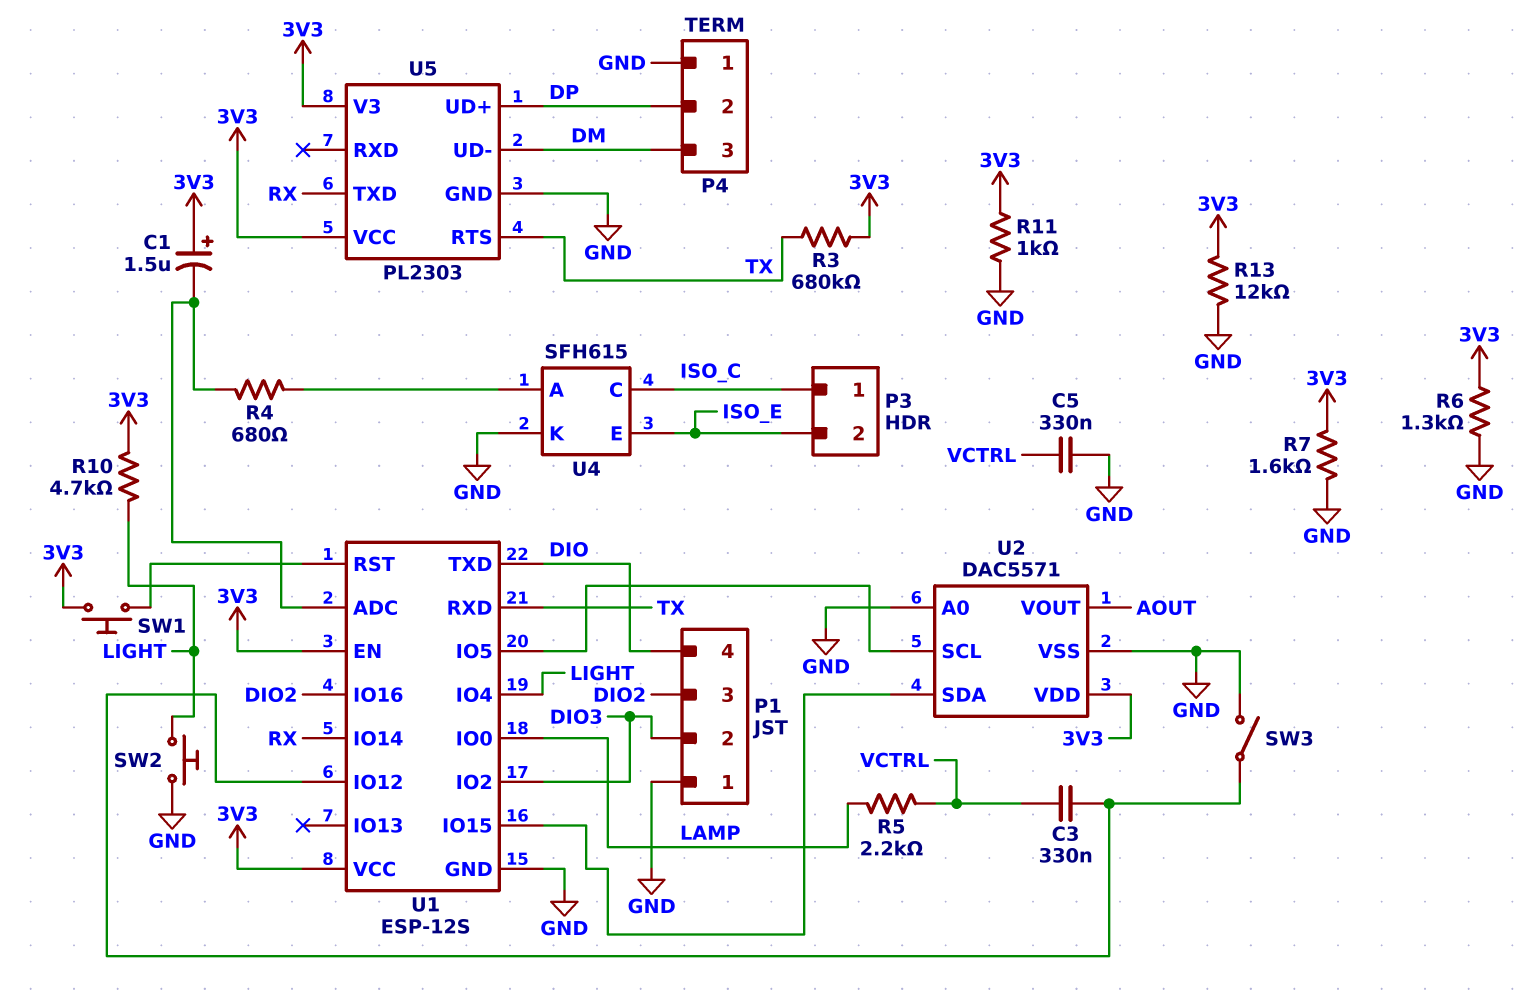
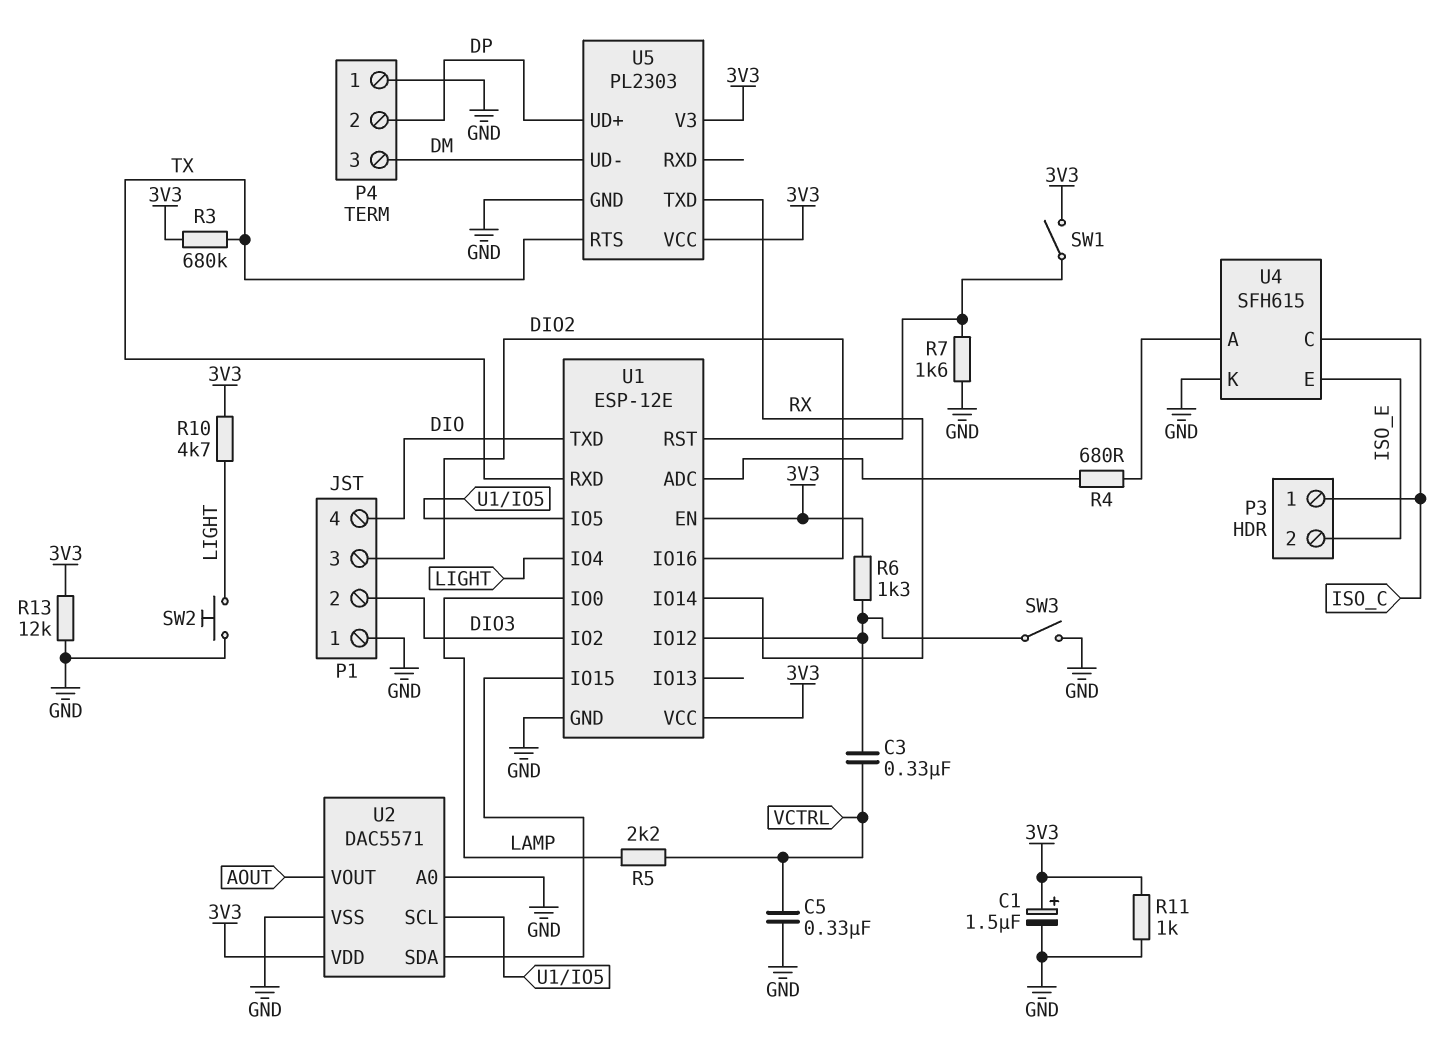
C1: 1.5uF (plus 3V3, minus U1/ADC) -> 1.5uF (plus 3V3, minus GND)
R6: 1.3k (3V3, GND) -> 1.3k (3V3, U1/IO12)
R7: 1.6k (3V3, GND) -> 1.6k (GND, U1/RST)
SW1: button (3V3, U1/RST) -> switch (3V3, U1/RST)
U1: ESP-12S -> ESP-12E

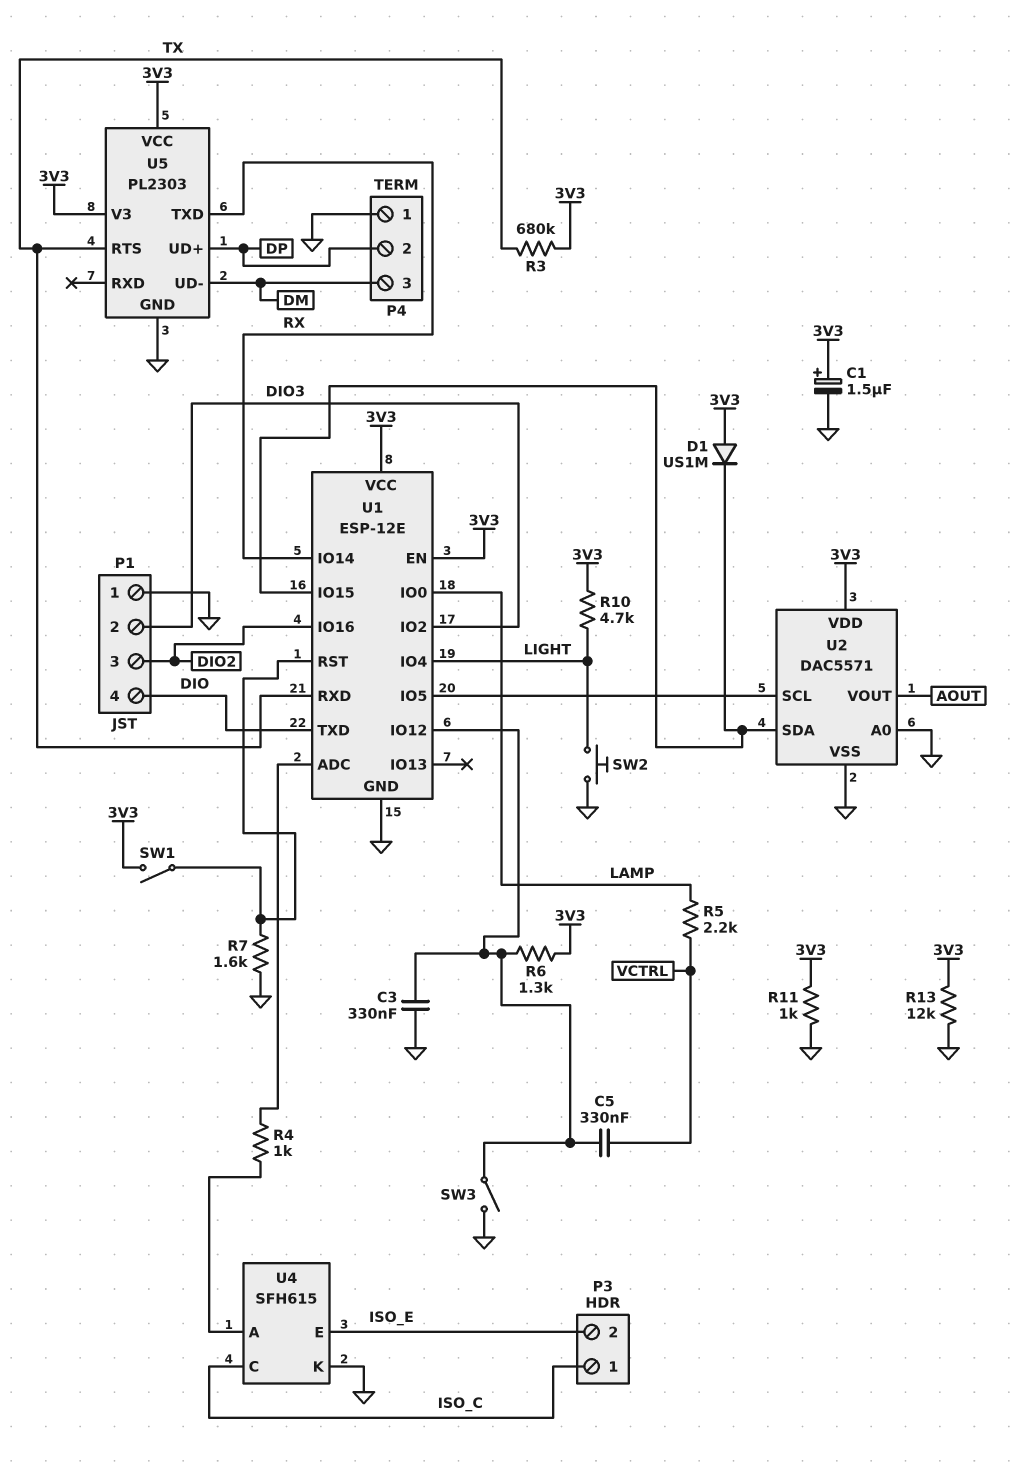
C3: 330nF (U1/IO12, VCTRL) -> 330nF (GND, U1/IO12)
C5: 330nF (GND, VCTRL) -> 330nF (U1/IO12, VCTRL)
D1: none -> diode US1M (A 3V3, K U1/IO15)
R4: 680 (U1/ADC, U4/A) -> 1k (U1/ADC, U4/A)

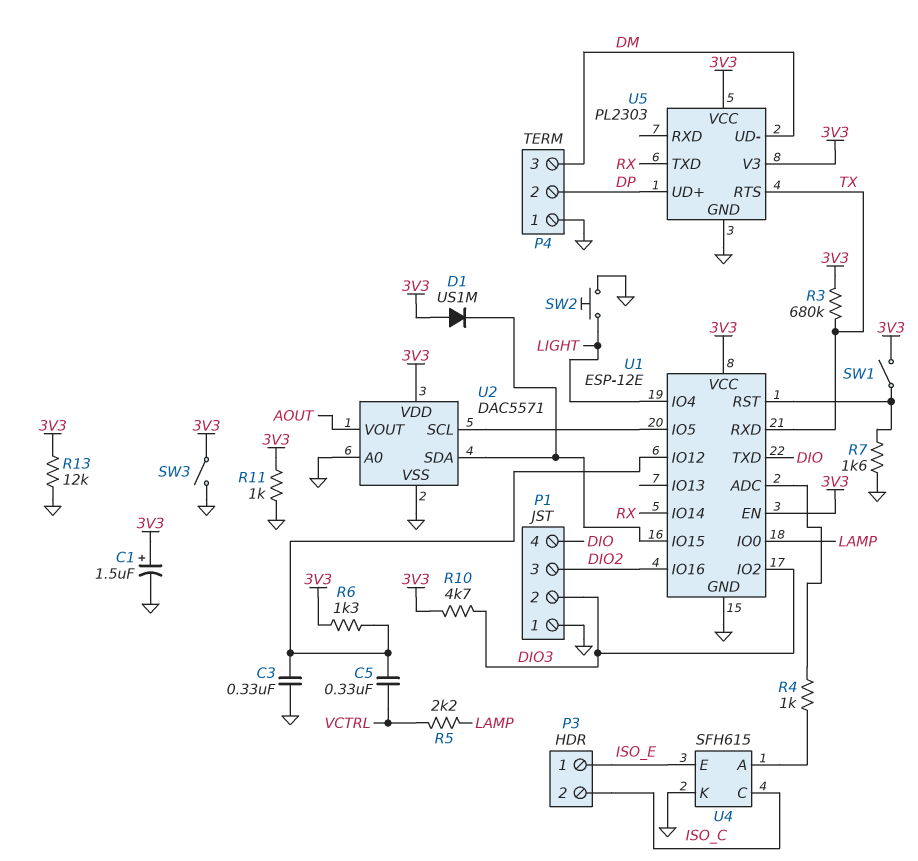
P3 pin 1: ISO_C -> ISO_E
P3 pin 2: ISO_E -> ISO_C
R10: 4.7k (3V3, LIGHT) -> 4.7k (3V3, DIO3)
SW3: switch (GND, U1/IO12) -> switch (3V3, GND)

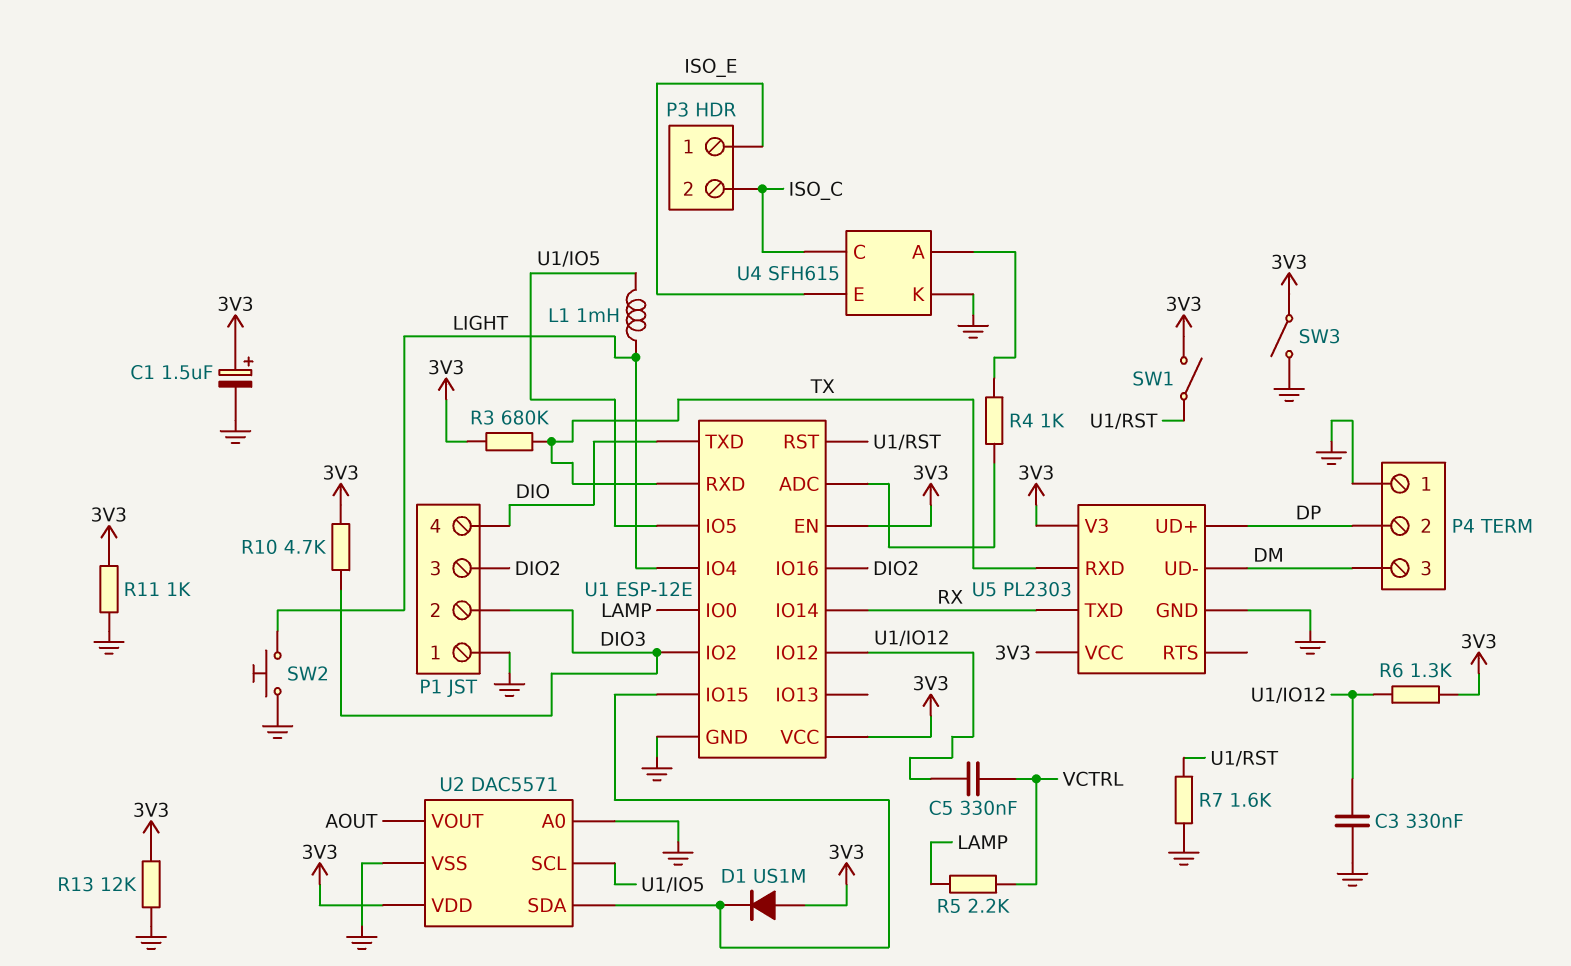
L1: none -> 1mH (LIGHT, U1/IO5)
U5 pin RTS: TX -> none
U5 pin RXD: none -> TX

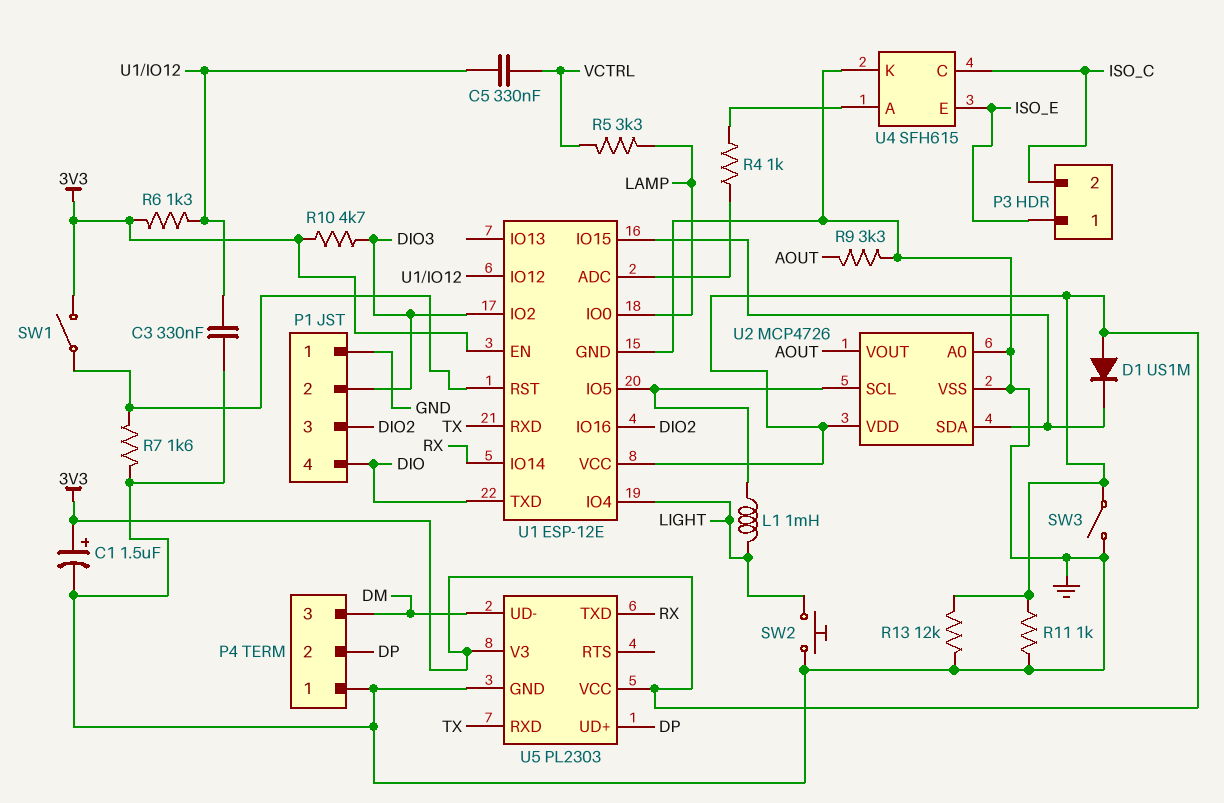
R3: 680k (3V3, TX) -> none
R5: 2.2k (LAMP, VCTRL) -> 3.3k (LAMP, VCTRL)
R9: none -> 3.3k (AOUT, GND)
U2: DAC5571 -> MCP4726

